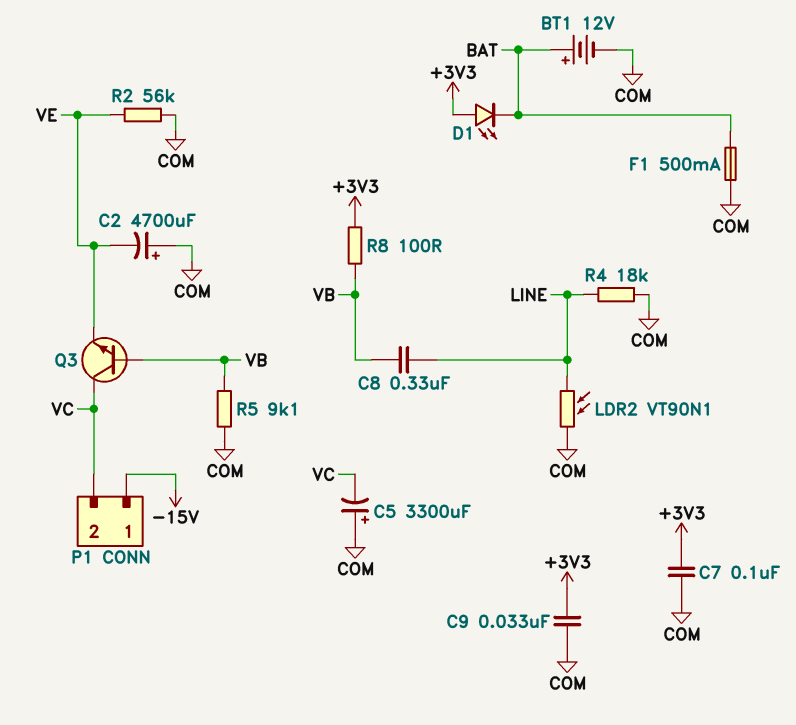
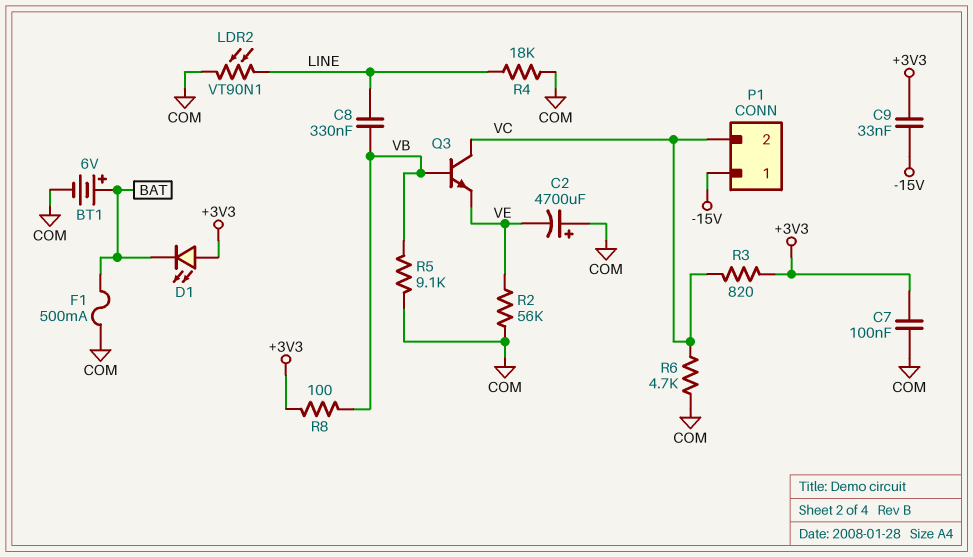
BT1: 12V (plus BAT, minus COM) -> 6V (plus BAT, minus COM)
C5: 3300uF (plus COM, minus VC) -> none
C9: 33nF (+3V3, COM) -> 33nF (+3V3, -15V)
R3: none -> 820 (+3V3, VC)
R6: none -> 4.7k (COM, VC)

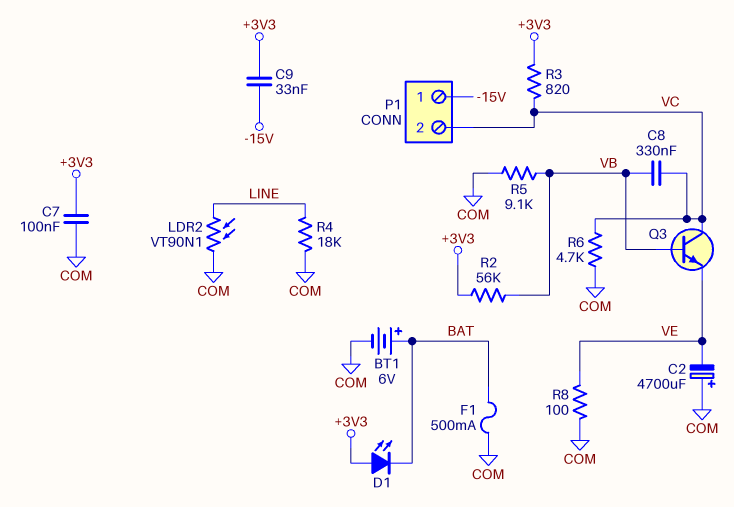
C8: 330nF (LINE, VB) -> 330nF (VB, VC)
R2: 56k (COM, VE) -> 56k (+3V3, VB)
R8: 100 (+3V3, VB) -> 100 (COM, VE)

